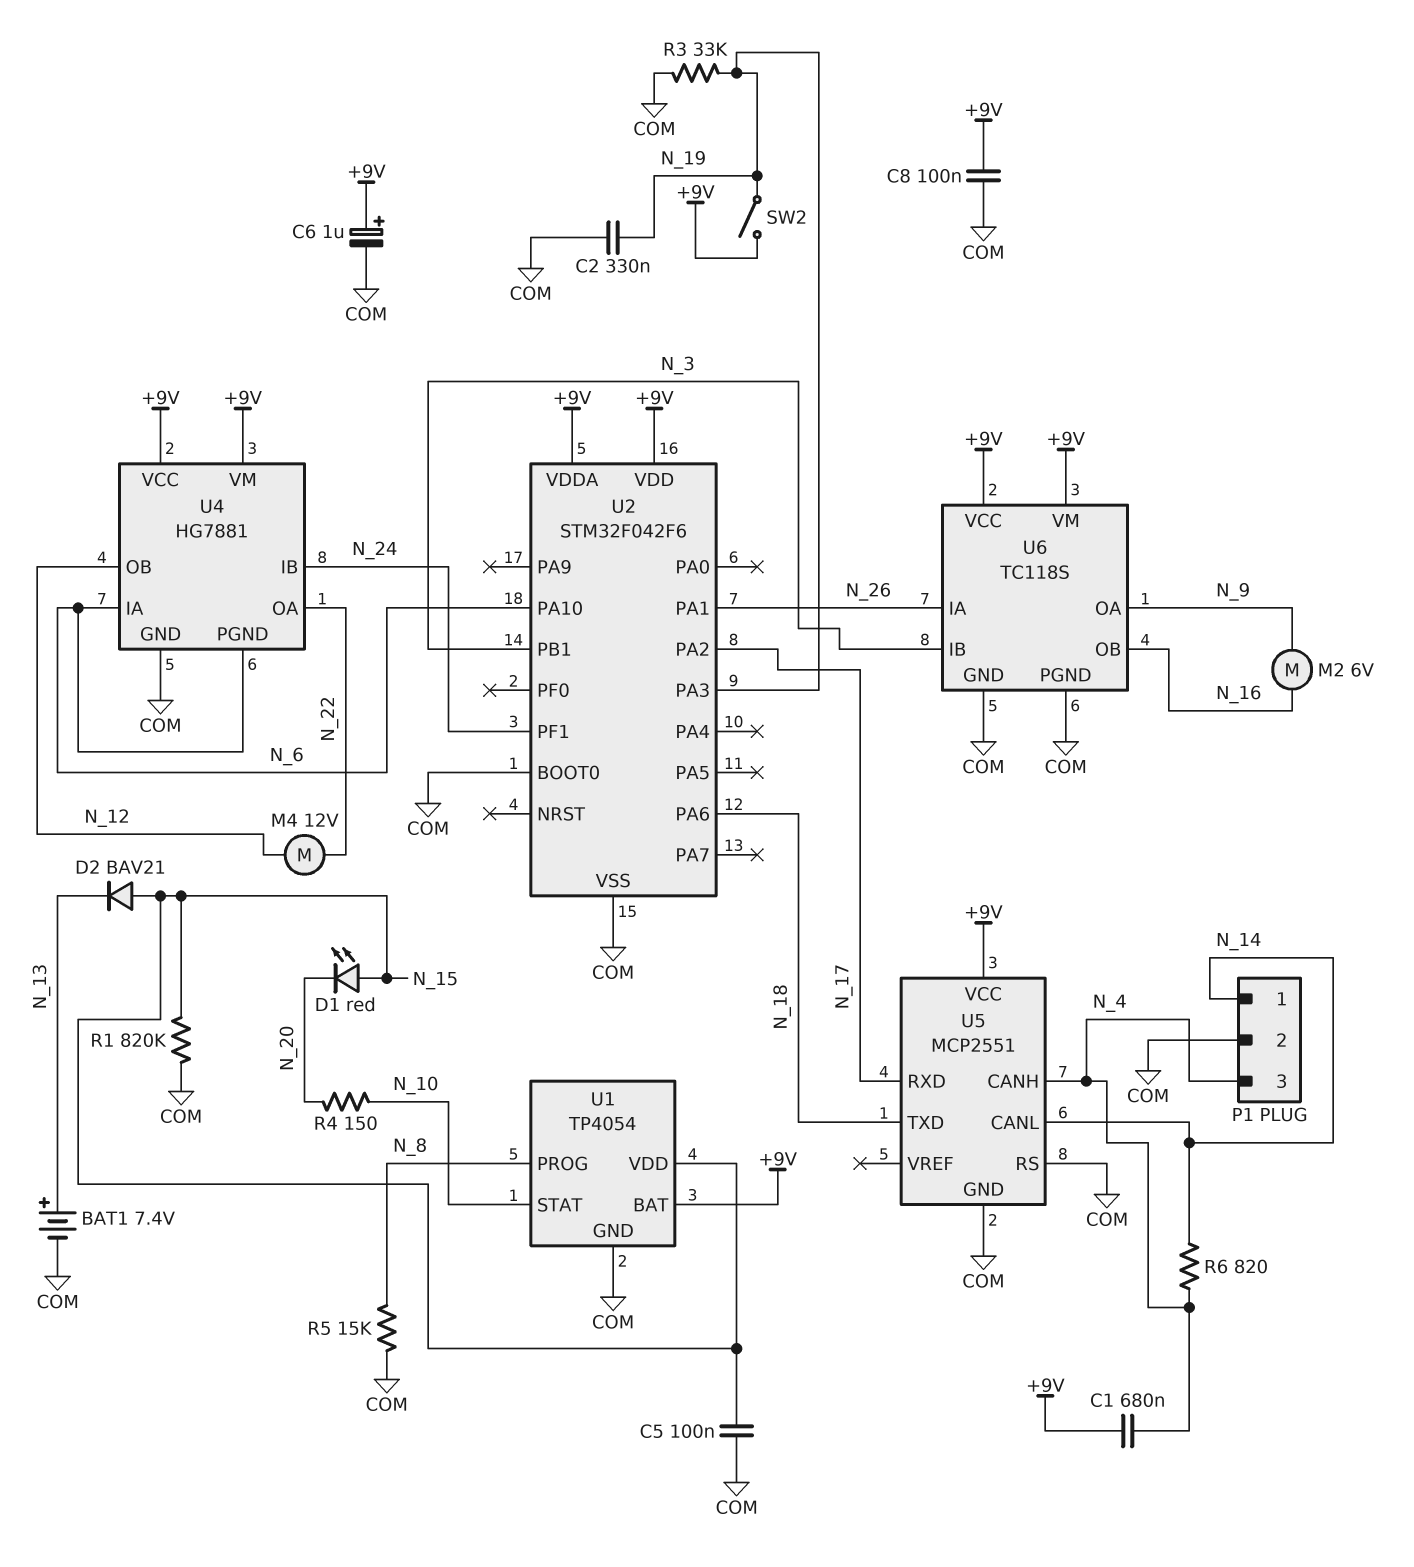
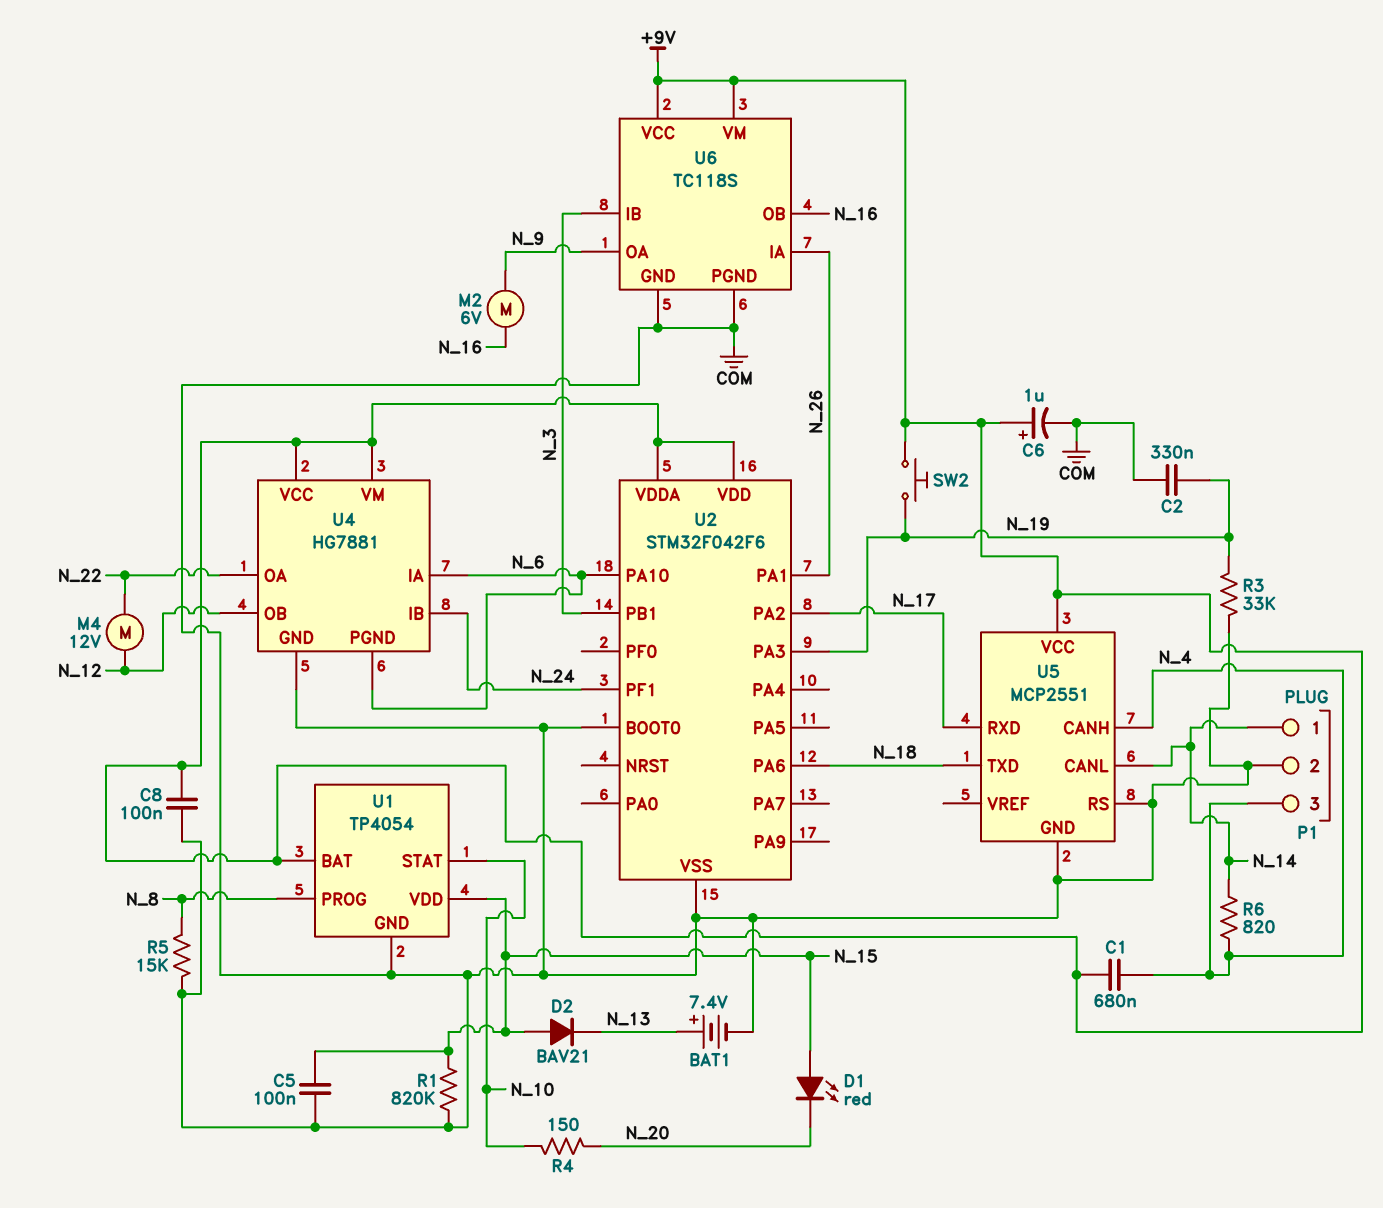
SW2: switch (+9V, N_19) -> button (+9V, N_19)

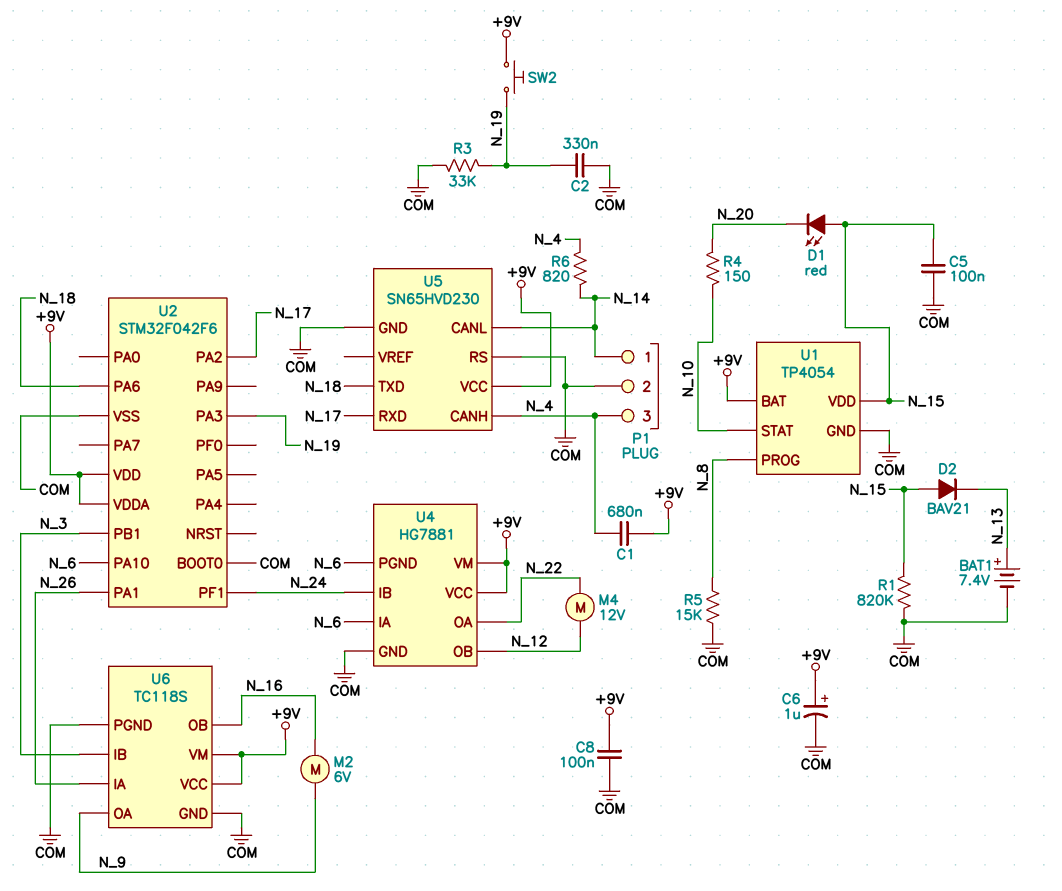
U5: MCP2551 -> SN65HVD230

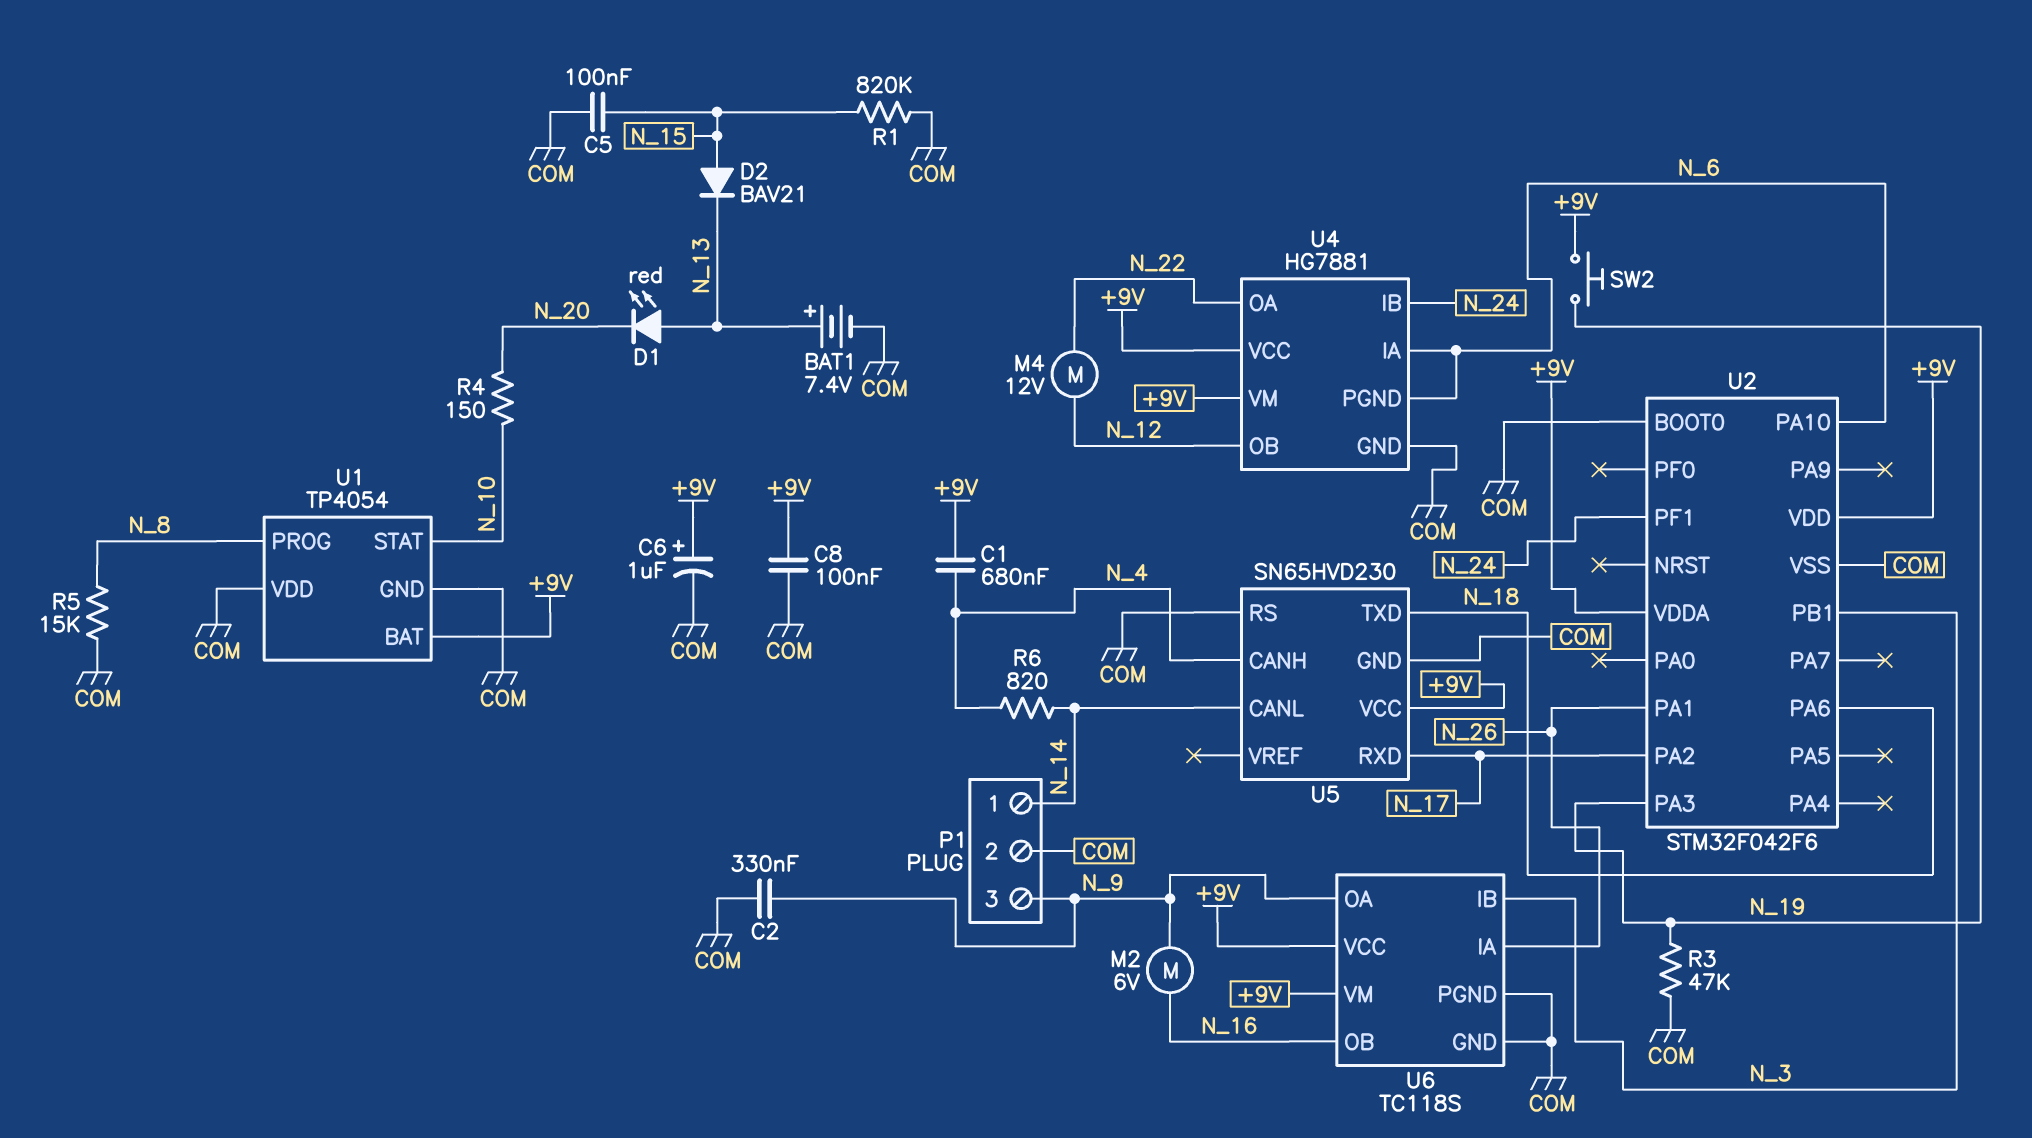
C2: 330nF (COM, N_19) -> 330nF (COM, N_9)
D1: LED red (A N_15, K N_20) -> LED red (A N_13, K N_20)
P1 pin 3: N_4 -> N_9
R3: 33k (COM, N_19) -> 47k (COM, N_19)
U1 pin VDD: N_15 -> COM

